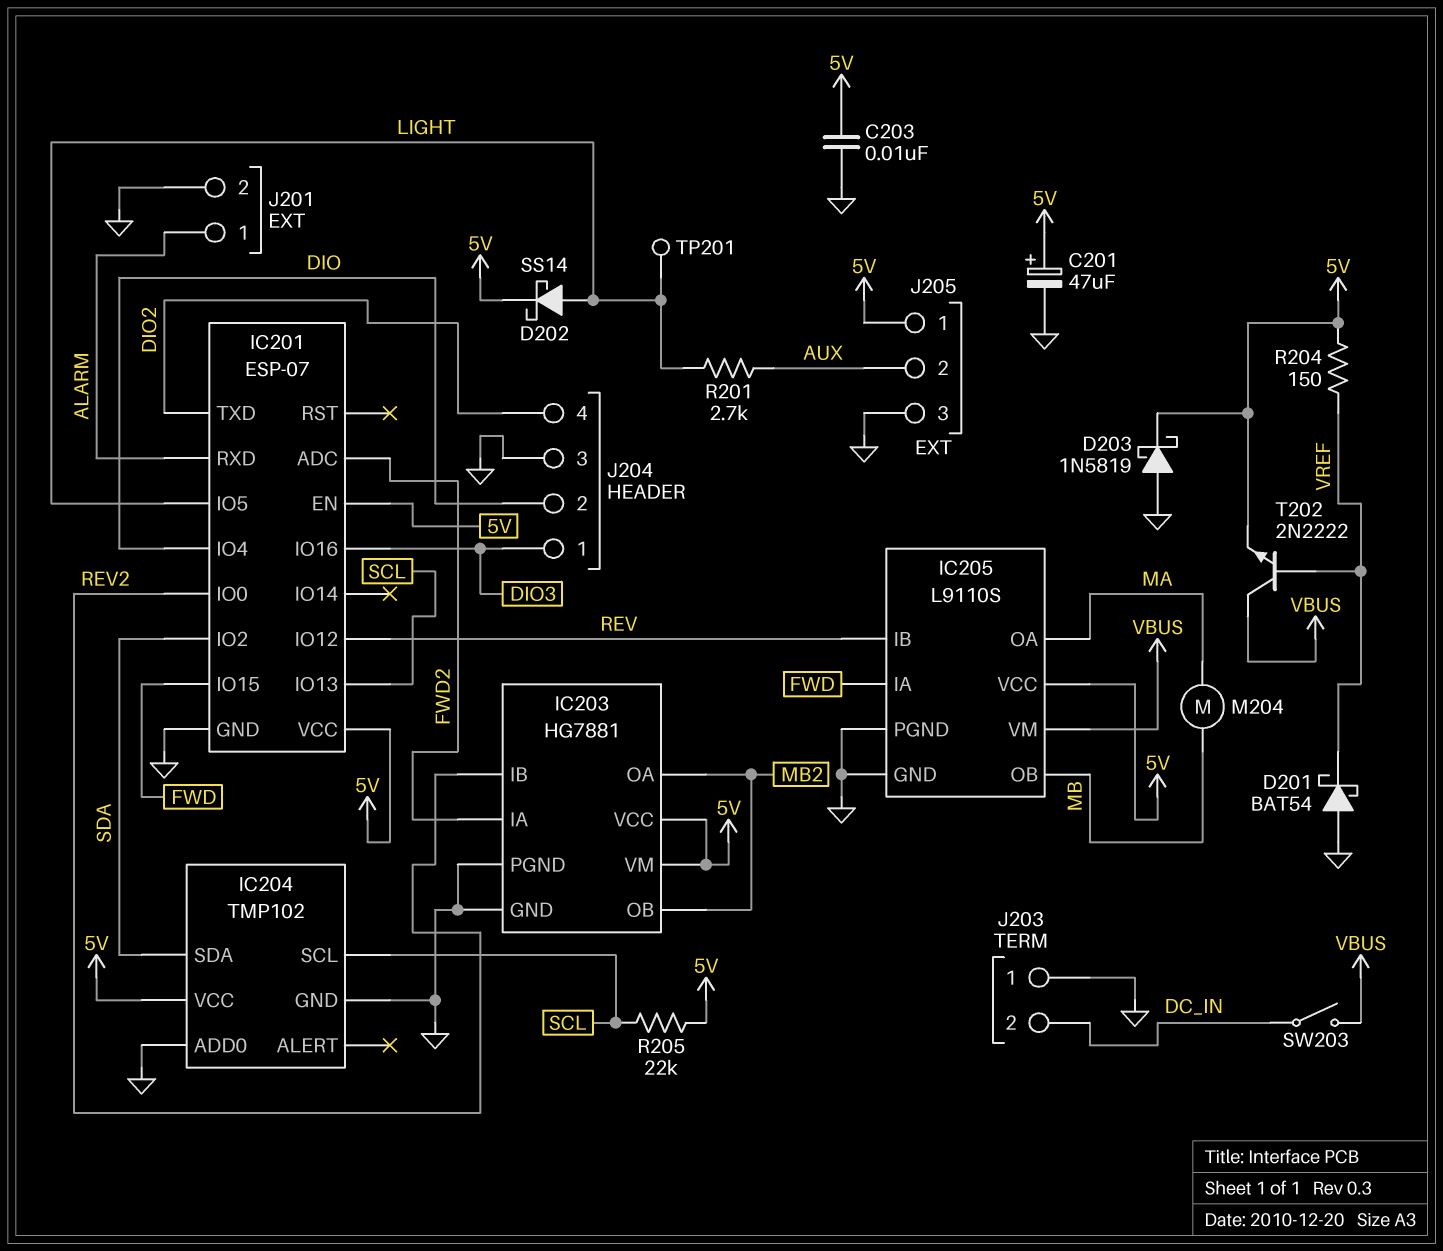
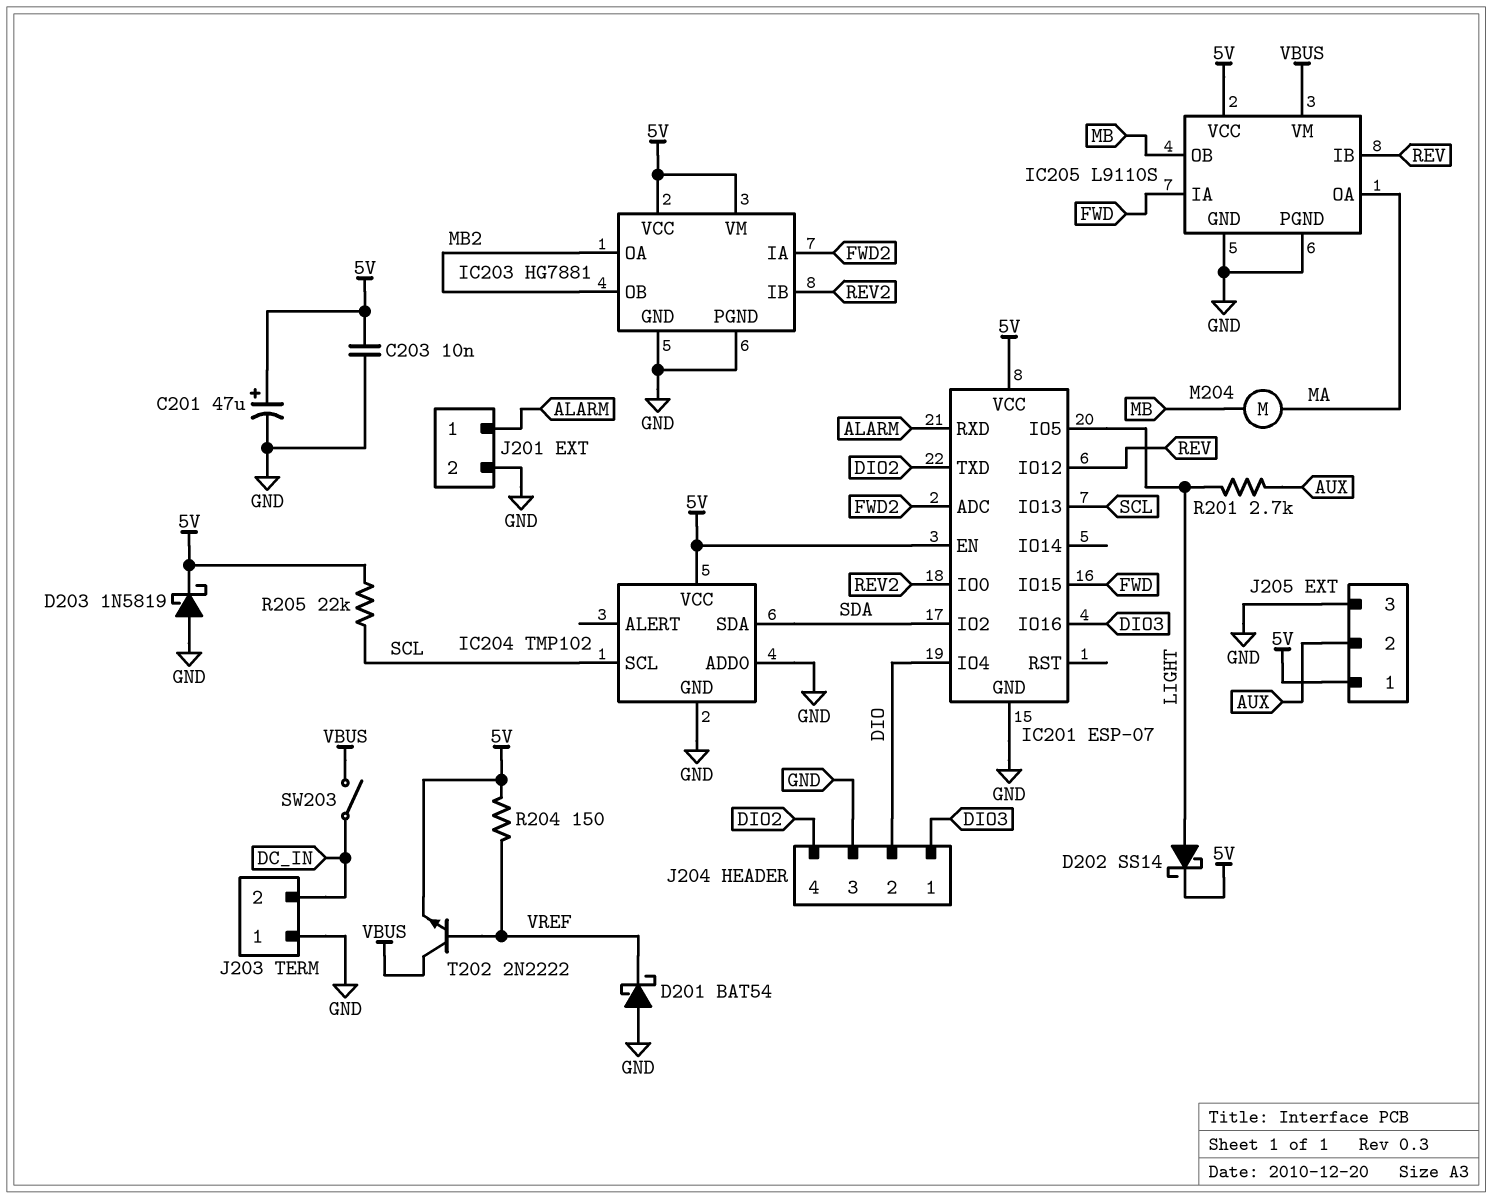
TP201: test point (LIGHT) -> none

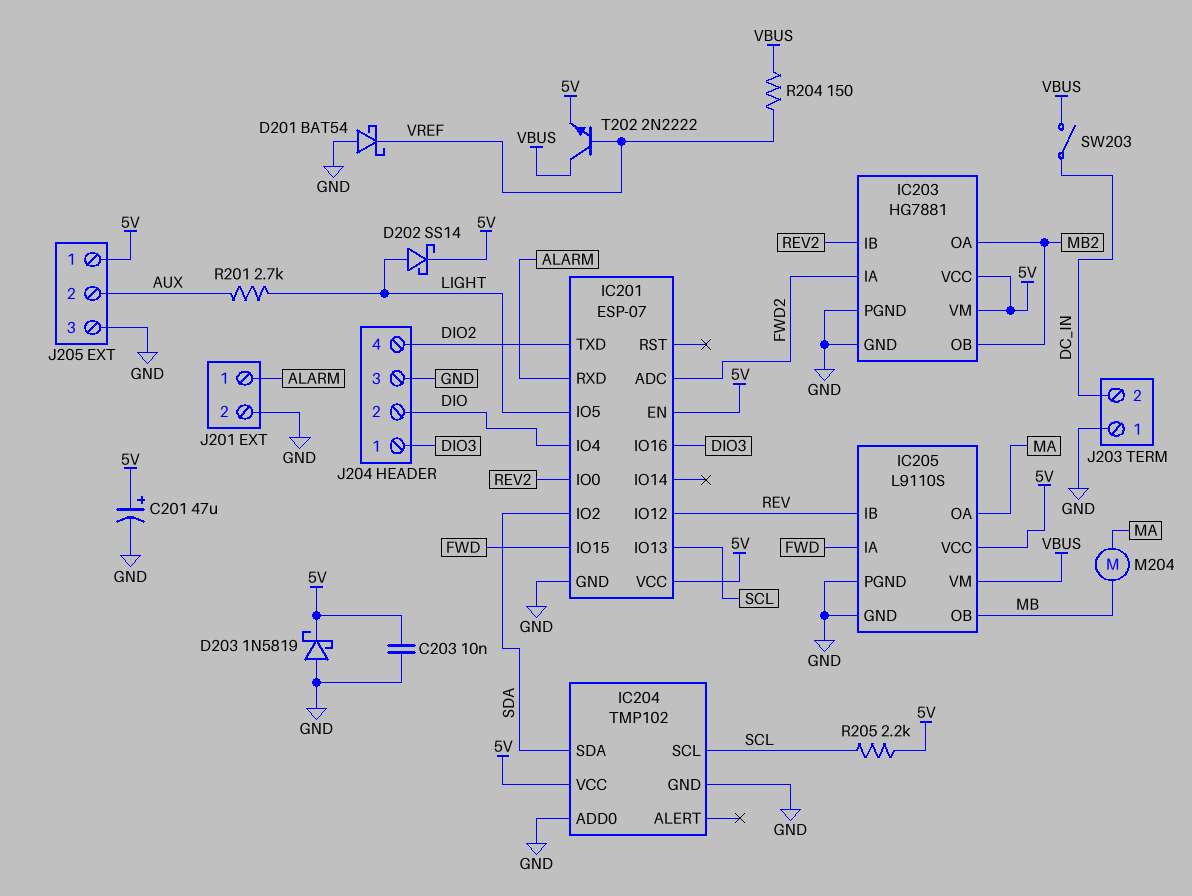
R204: 150 (5V, VREF) -> 150 (VBUS, VREF)
R205: 22k (5V, SCL) -> 2.2k (5V, SCL)

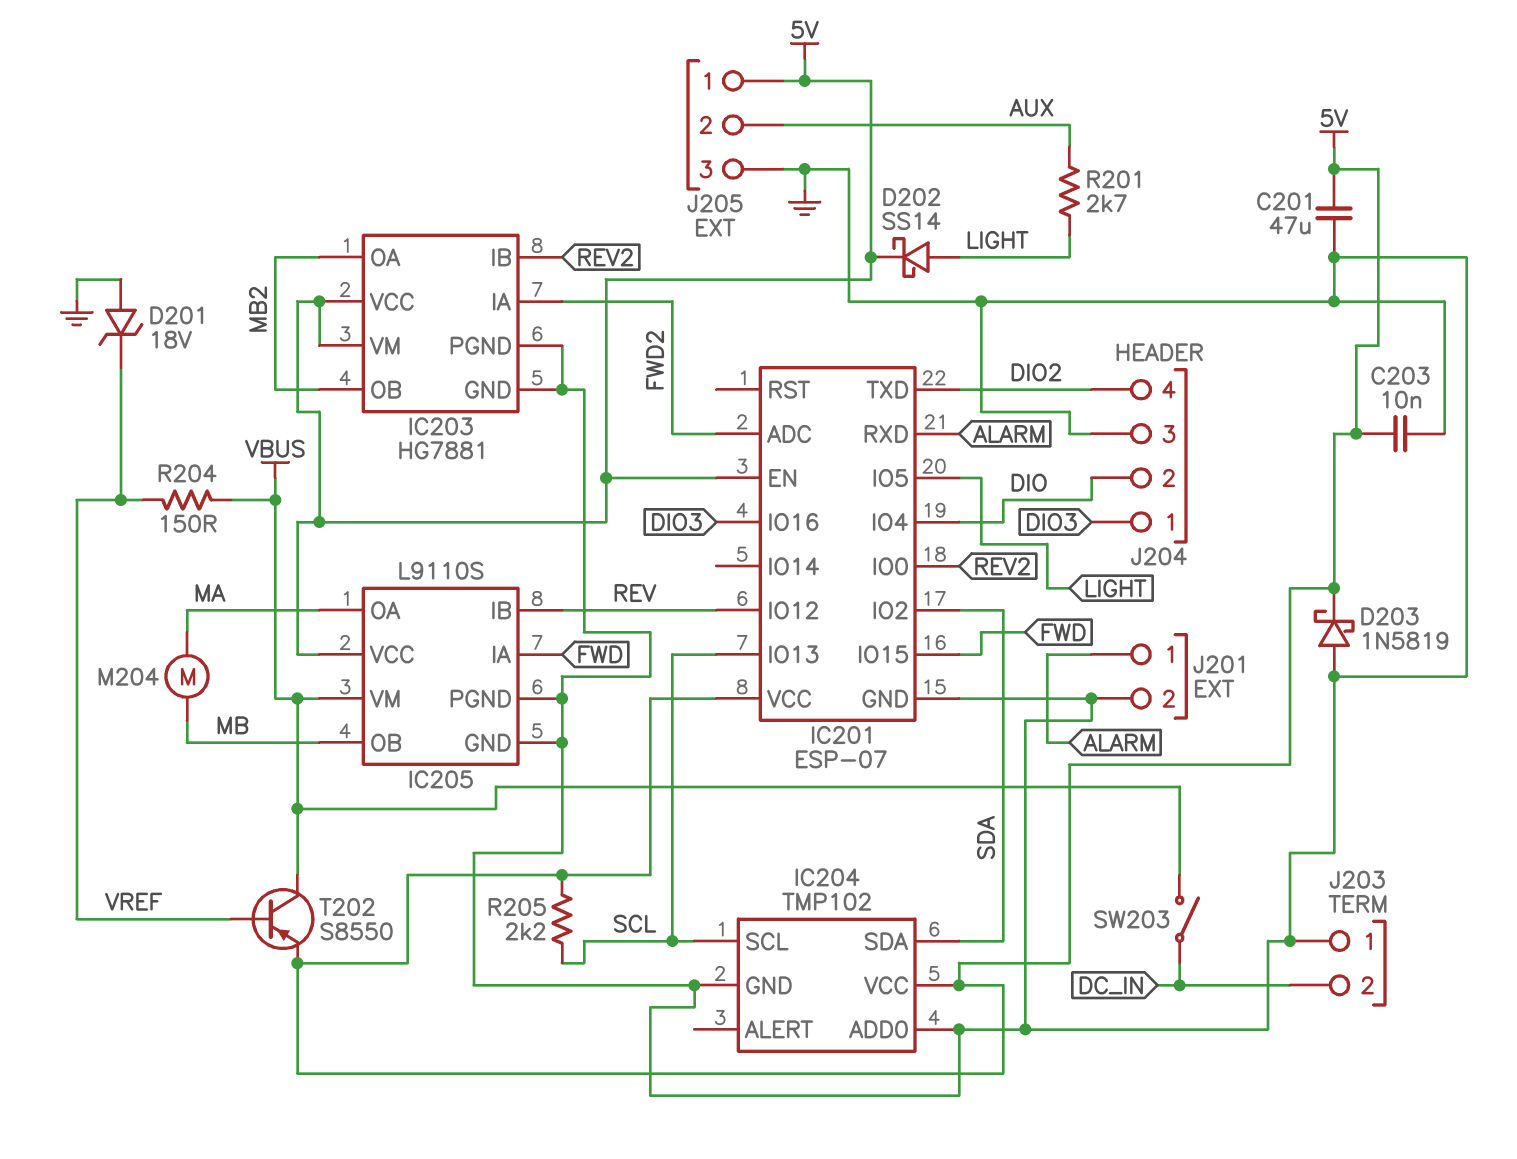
C201: 47uF (plus 5V, minus GND) -> 47uF (5V, GND)
D201: schottky BAT54 (A GND, K VREF) -> zener 18V (A GND, K VREF)
T202: NPN 2N2222 (B VREF, C VBUS, E 5V) -> PNP S8550 (B VREF, C VBUS, E 5V)

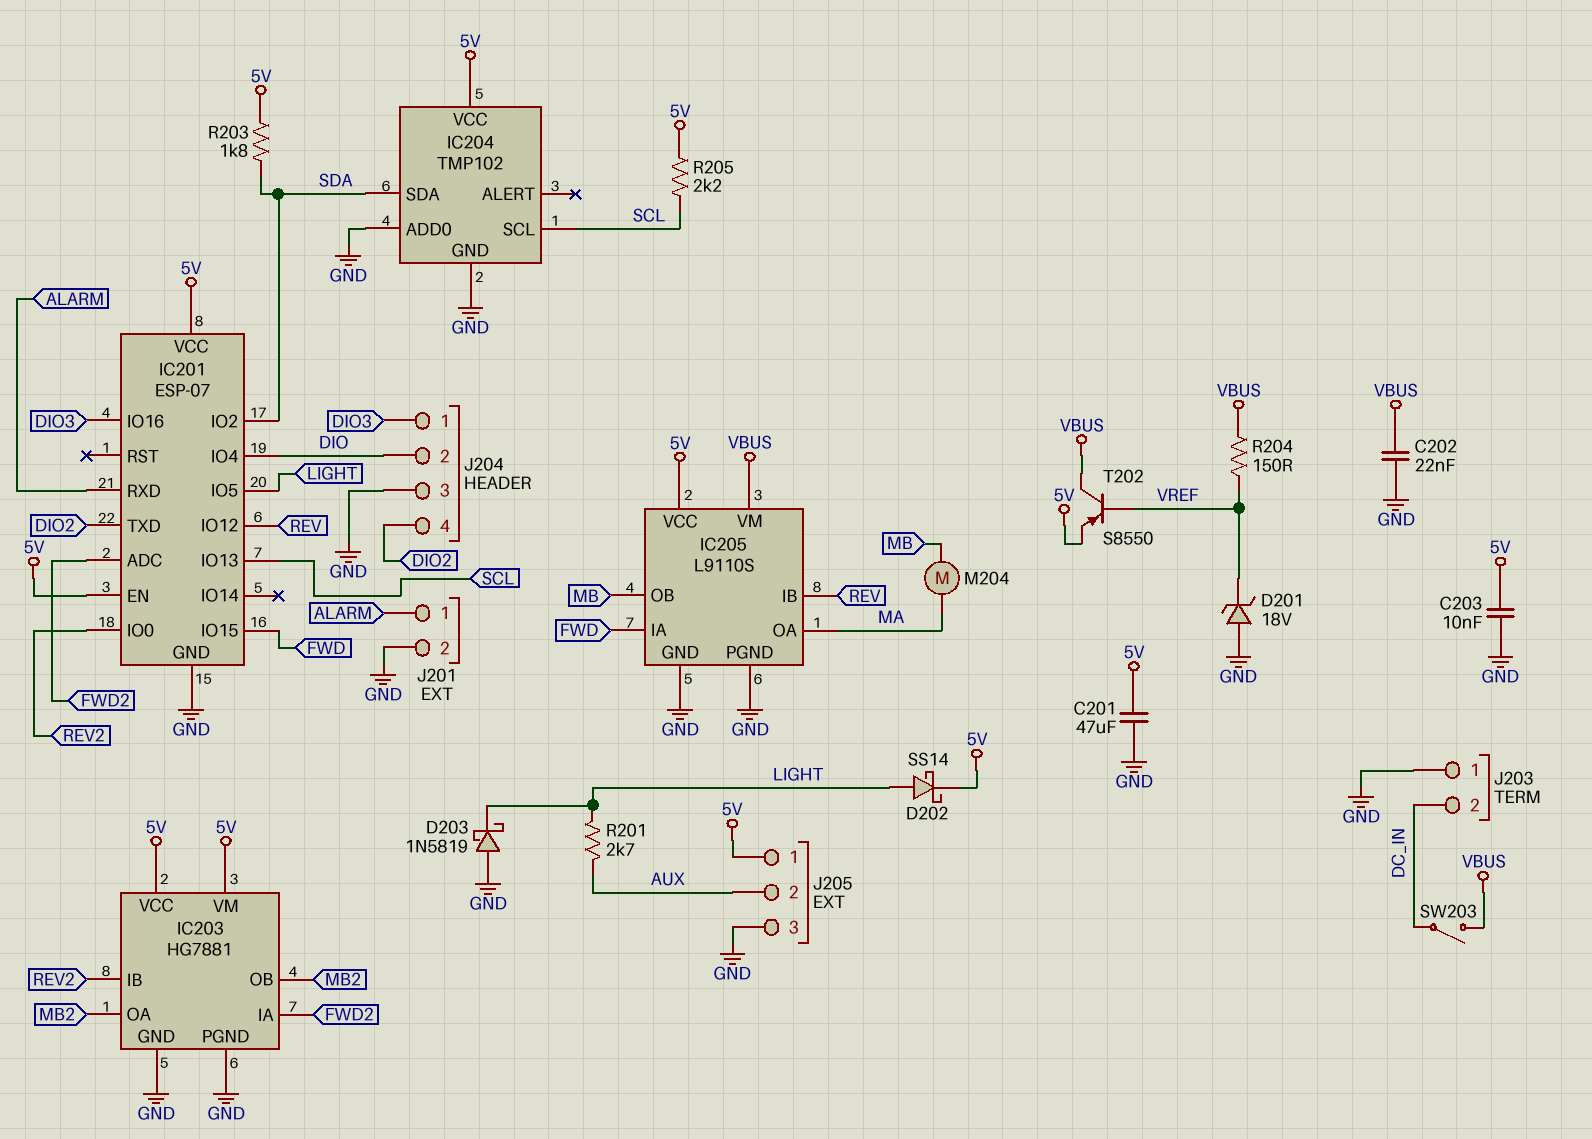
C202: none -> 22nF (GND, VBUS)
D203: schottky 1N5819 (A GND, K 5V) -> schottky 1N5819 (A GND, K LIGHT)
R203: none -> 1.8k (5V, SDA)

